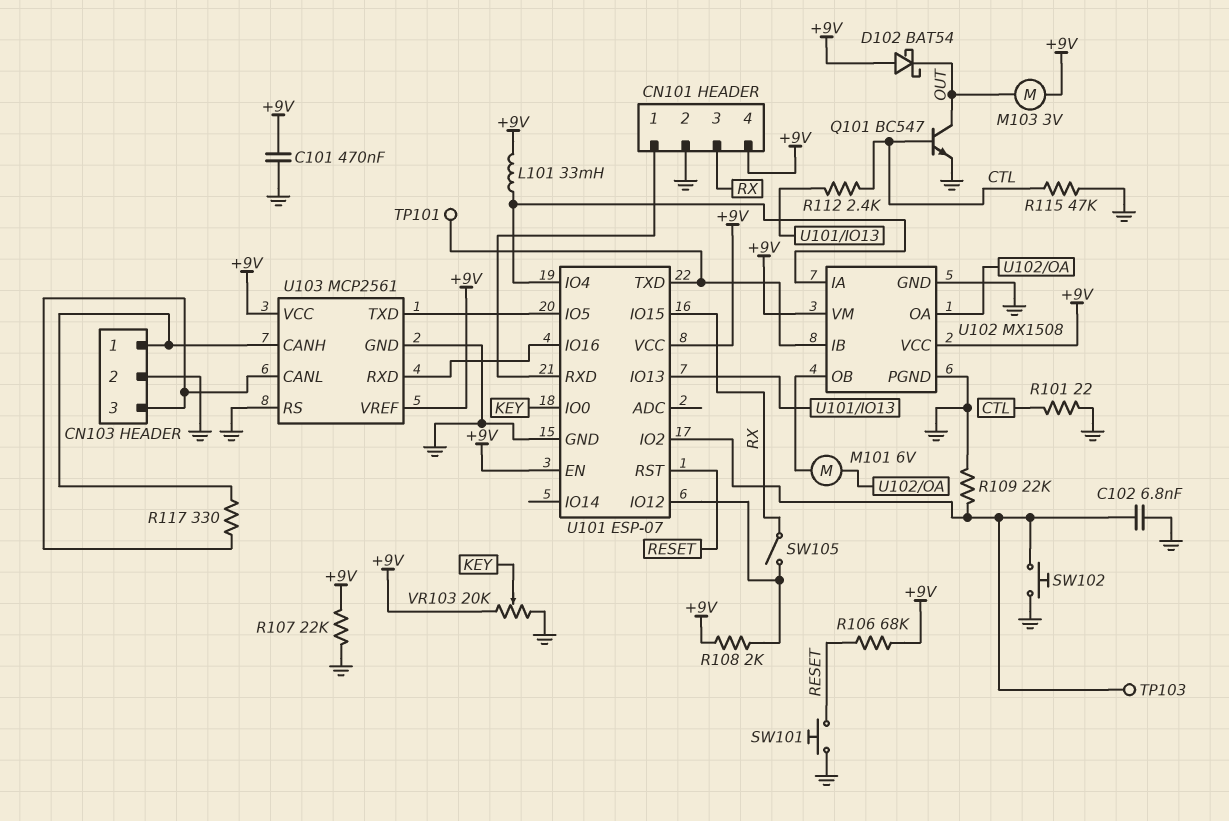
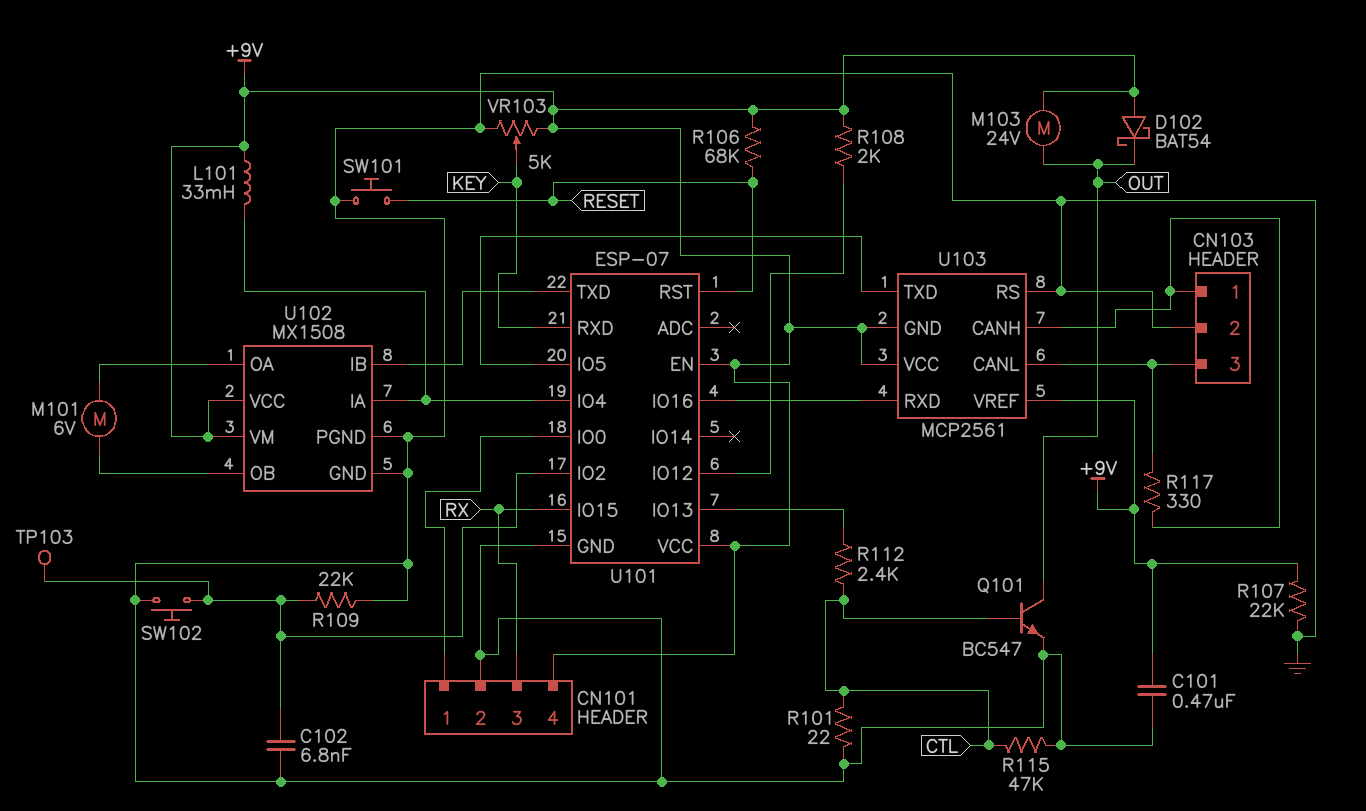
M103: motor 3V (+9V, OUT) -> motor 24V (+9V, OUT)
SW105: switch (RX, U101/IO12) -> none
TP101: test point (U101/TXD) -> none
U101 pin IO0: KEY -> CN101/1
U101 pin RXD: CN101/1 -> KEY
U103 pin GND: GND -> +9V
VR103: 20k (+9V, GND, wiper KEY) -> 5k (+9V, GND, wiper KEY)

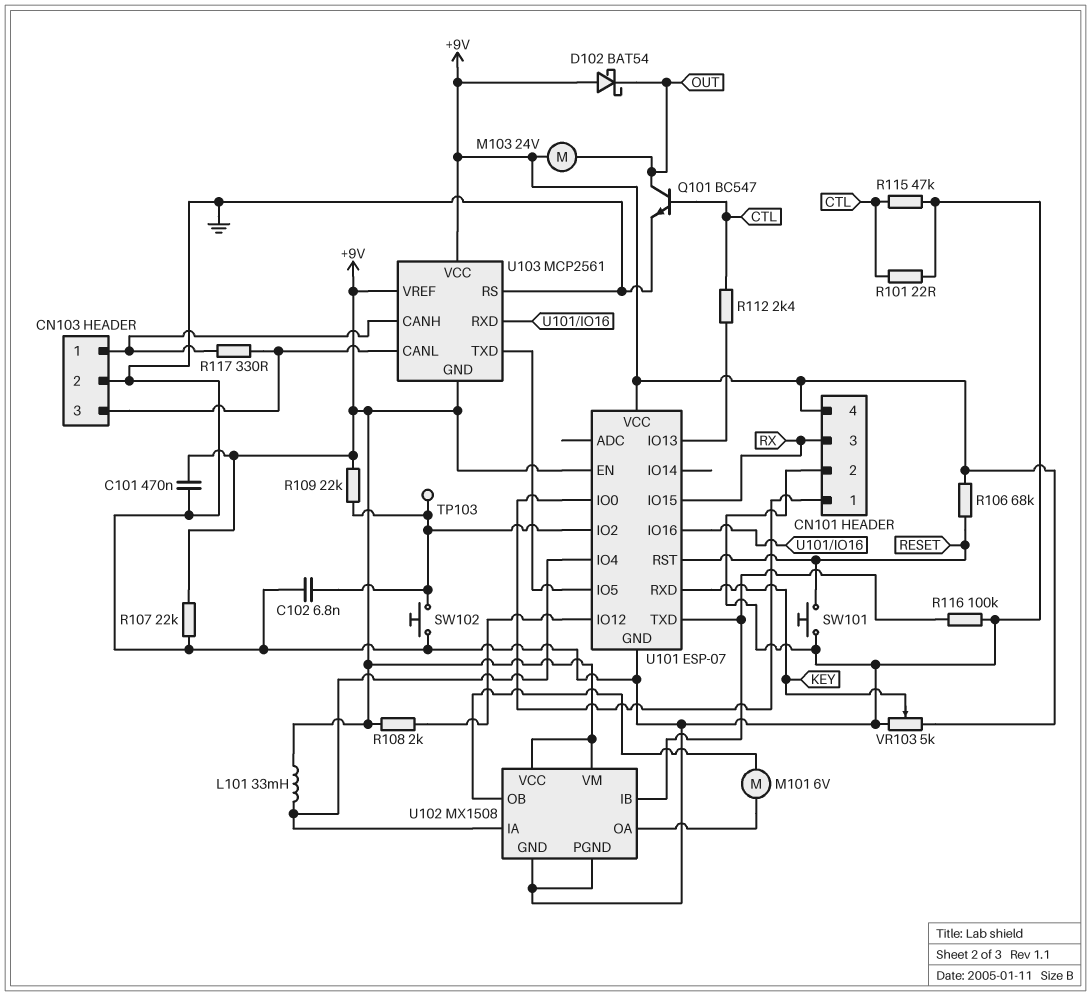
R109: 22k (GND, U101/IO2) -> 22k (+9V, U101/IO2)
R116: none -> 100k (GND, U101/TXD)

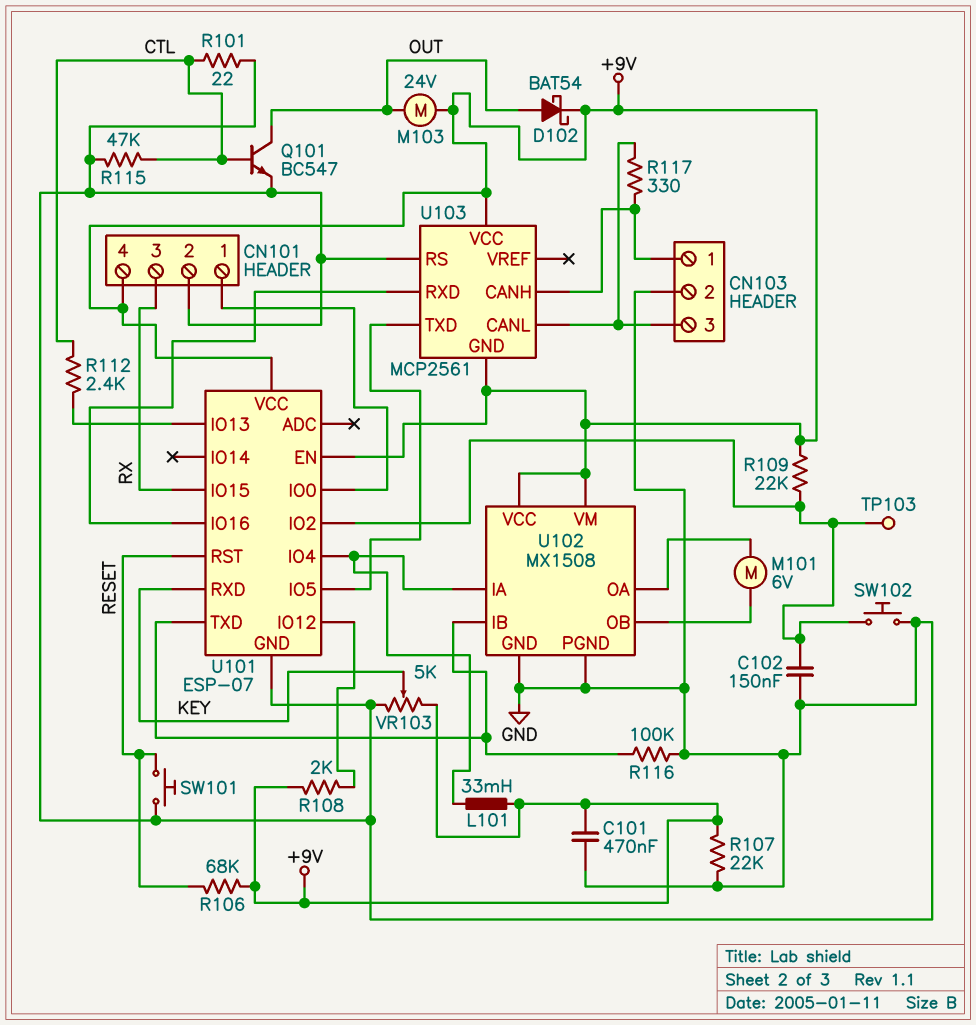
C102: 6.8nF (GND, U101/IO2) -> 150nF (GND, U101/IO2)
D102: schottky BAT54 (A +9V, K OUT) -> schottky BAT54 (A OUT, K +9V)
U103 pin VREF: +9V -> none

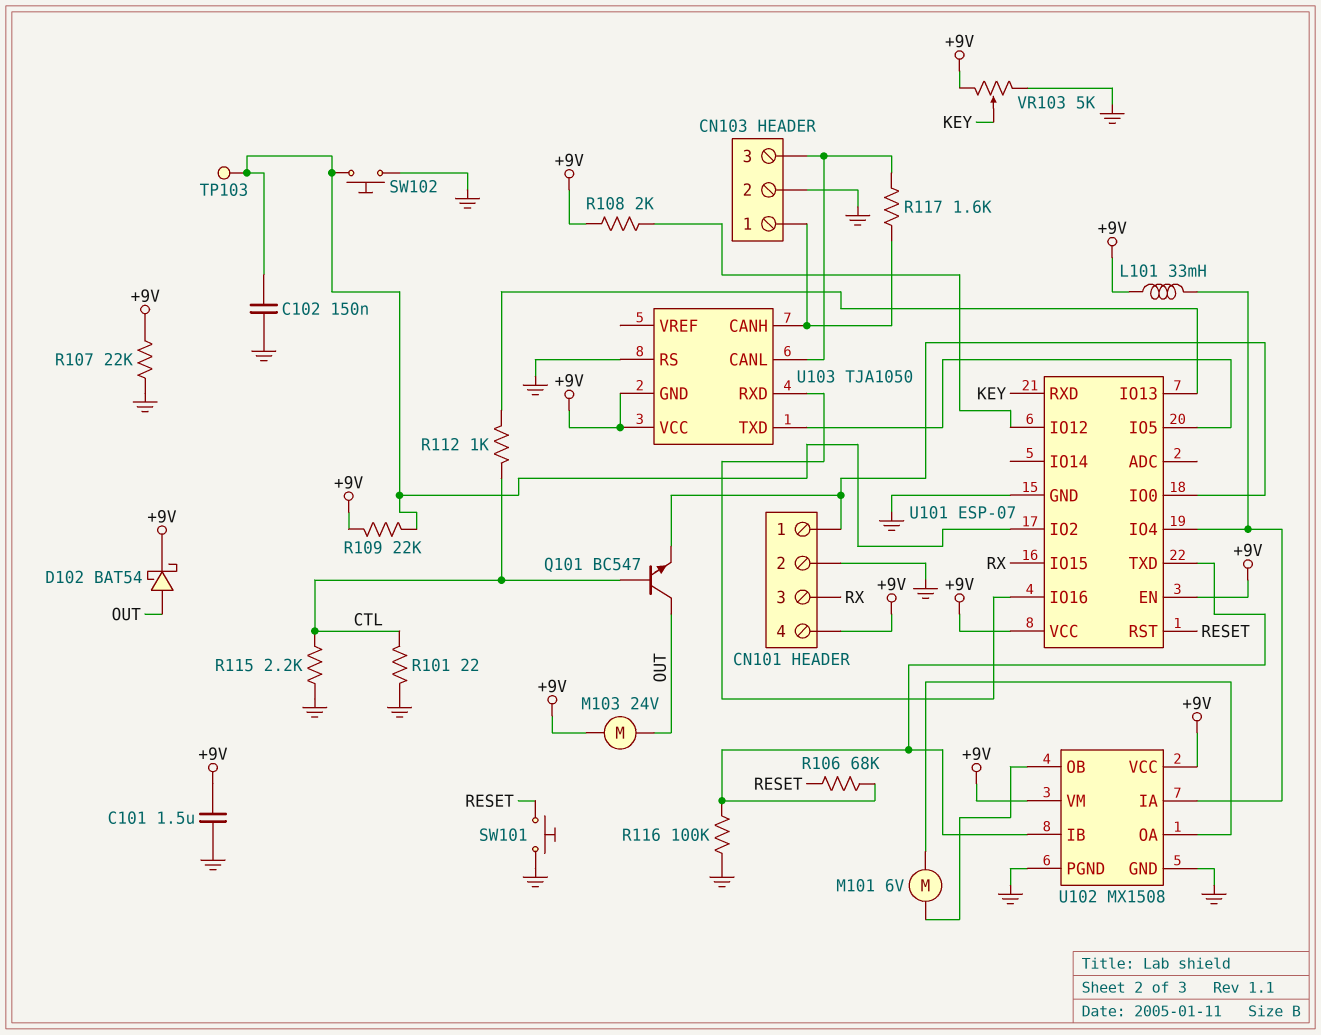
C101: 470nF (+9V, GND) -> 1.5uF (+9V, GND)
Q101: NPN BC547 (B CTL, C OUT, E GND) -> NPN BC547 (B CTL, C OUT, E CN101/1)
R106: 68k (+9V, RESET) -> 68k (RESET, U101/TXD)
R112: 2.4k (CTL, U101/IO13) -> 1k (CTL, U101/IO13)
R115: 47k (CTL, GND) -> 2.2k (CTL, GND)
R117: 330 (CN103/1, CN103/3) -> 1.6k (CN103/1, CN103/3)
U103: MCP2561 -> TJA1050

